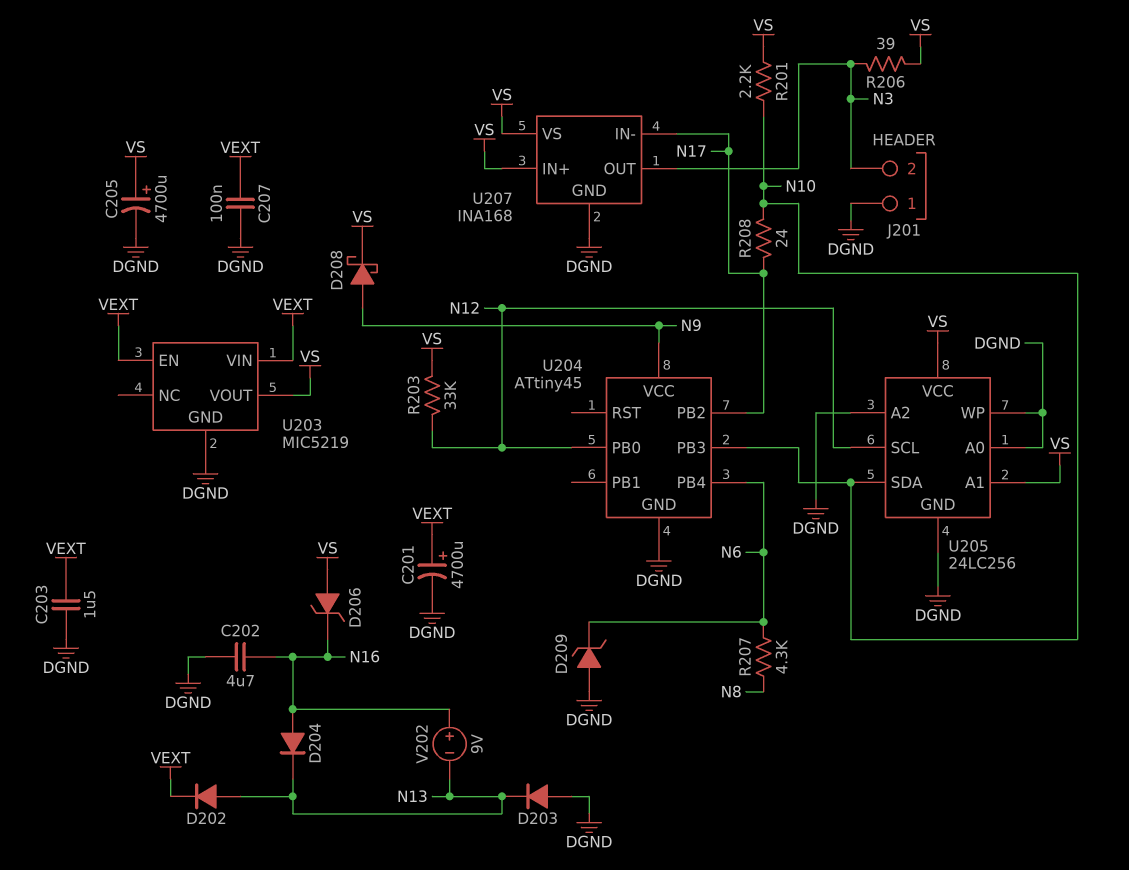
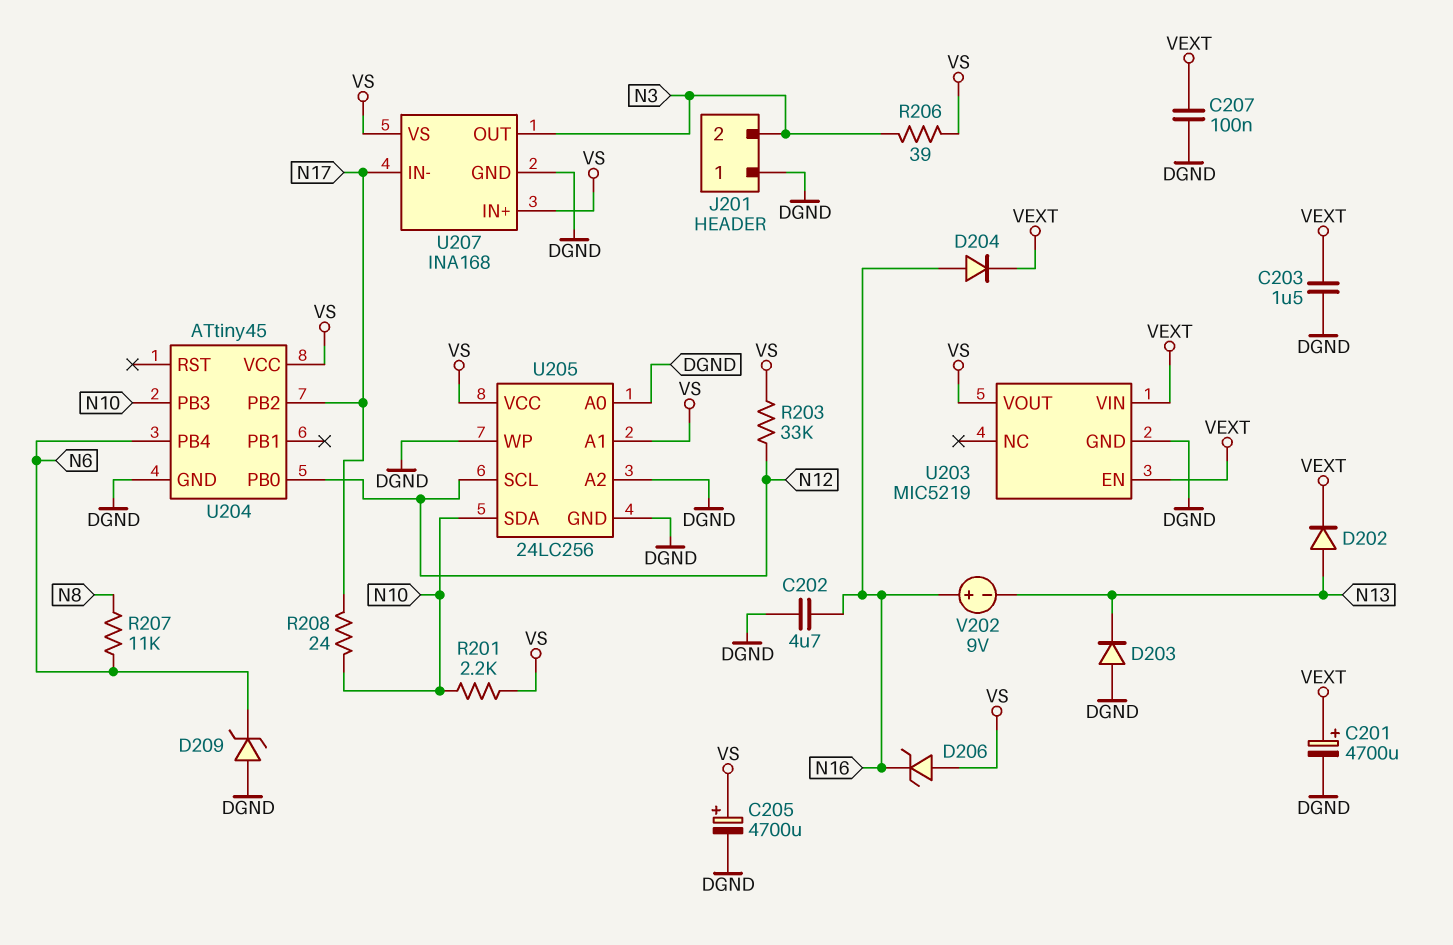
D204: diode (A N16, K N13) -> diode (A N16, K VEXT)
D208: schottky (A N9, K VS) -> none
R207: 4.3k (N6, N8) -> 11k (N6, N8)
U204 pin VCC: N9 -> VS

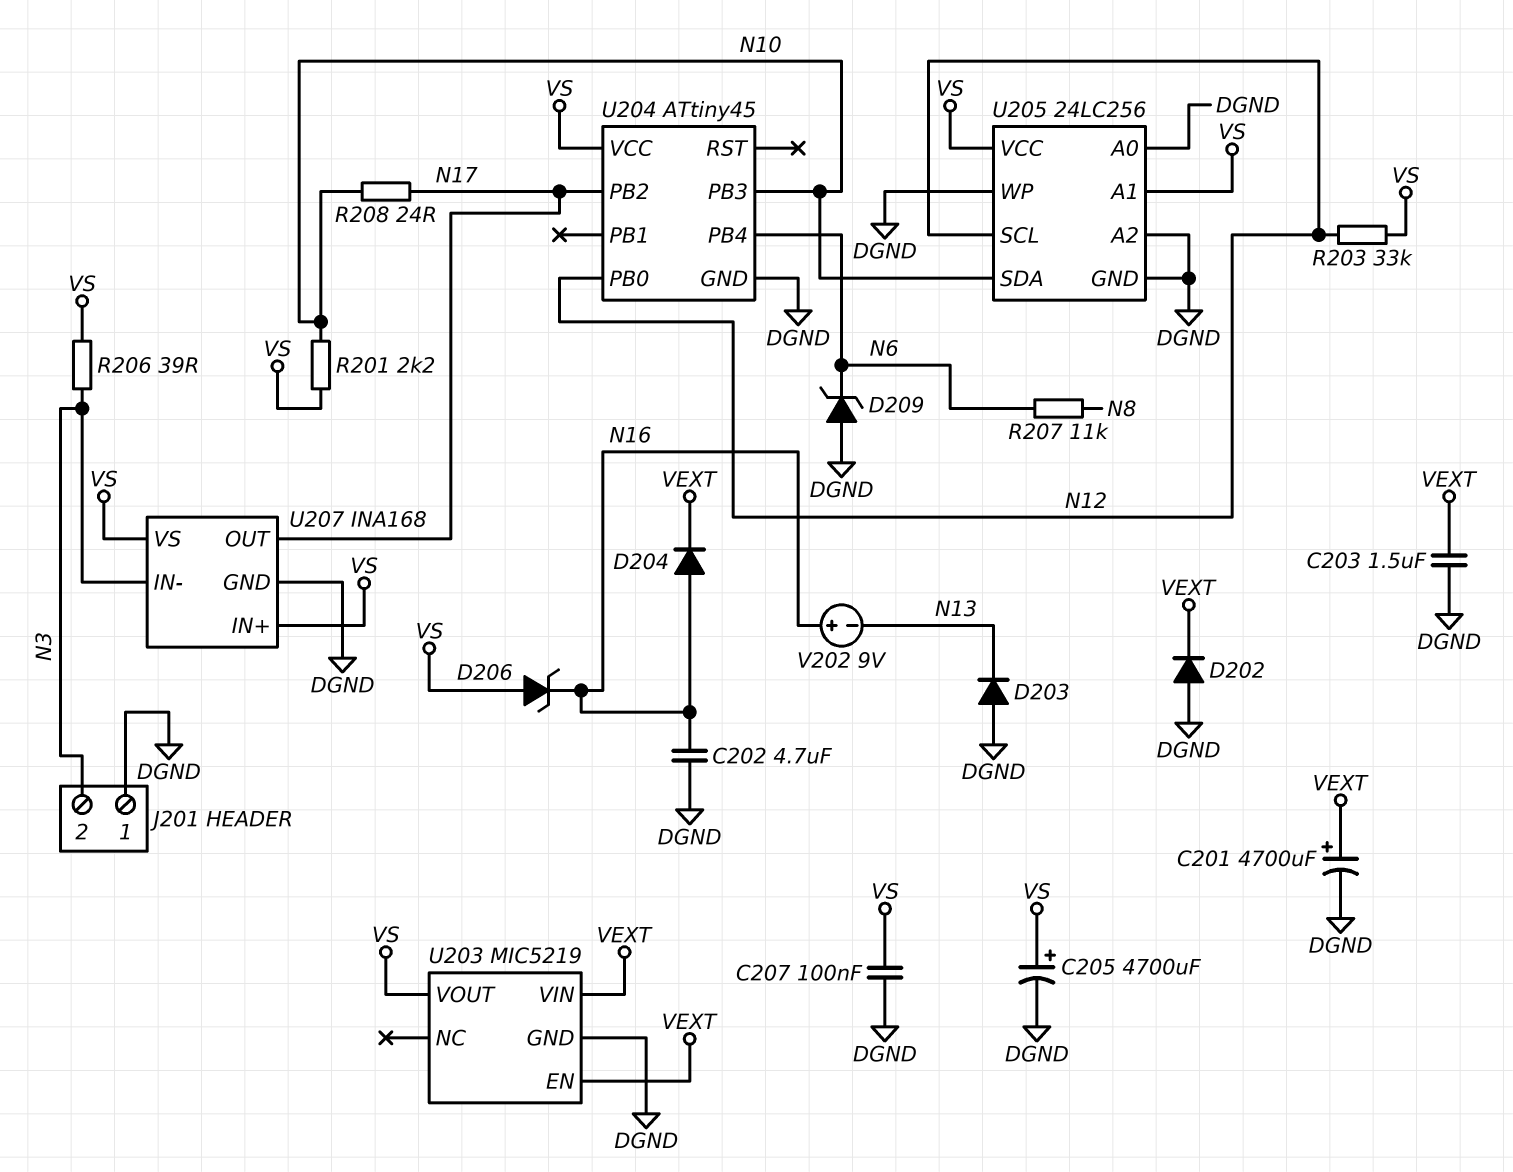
C207: 100nF (DGND, VEXT) -> 100nF (DGND, VS)
D202: diode (A N13, K VEXT) -> diode (A DGND, K VEXT)
U207 pin IN-: N17 -> N3
U207 pin OUT: N3 -> N17

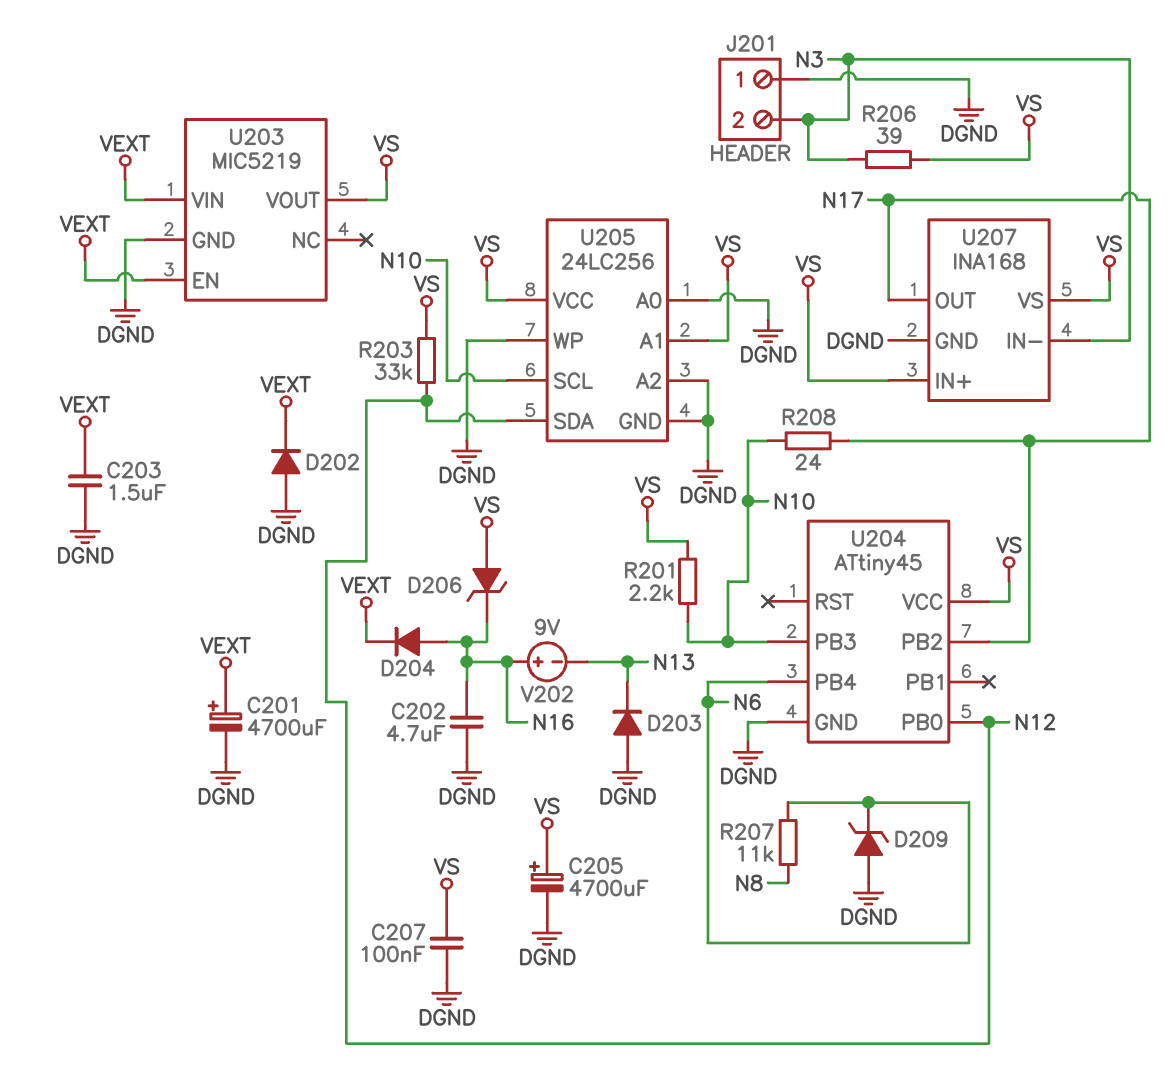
U205 pin SCL: N12 -> N10
U205 pin SDA: N10 -> N12

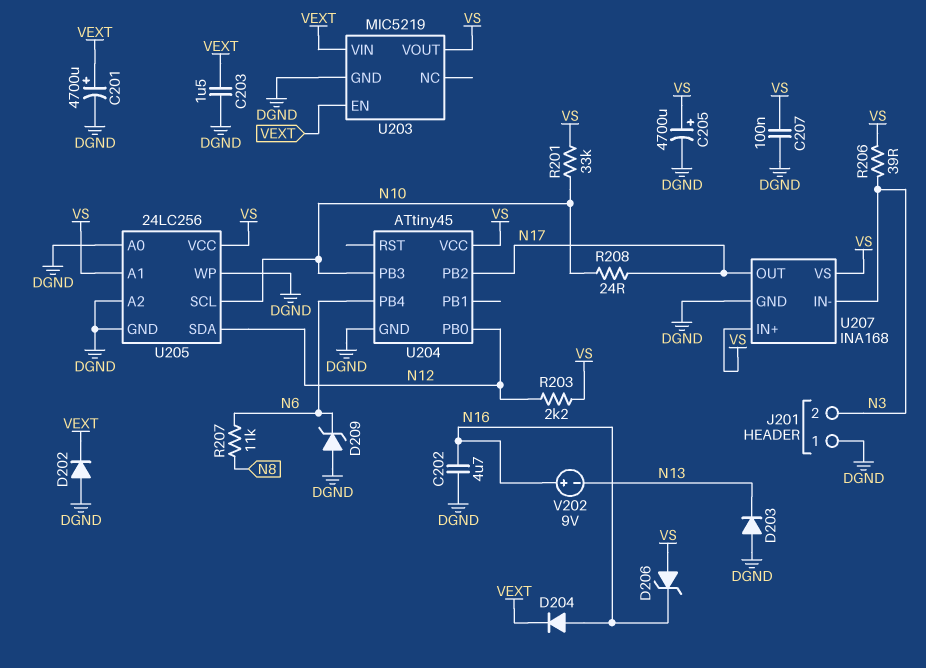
R201: 2.2k (N10, VS) -> 33k (N10, VS)
R203: 33k (N12, VS) -> 2.2k (N12, VS)

